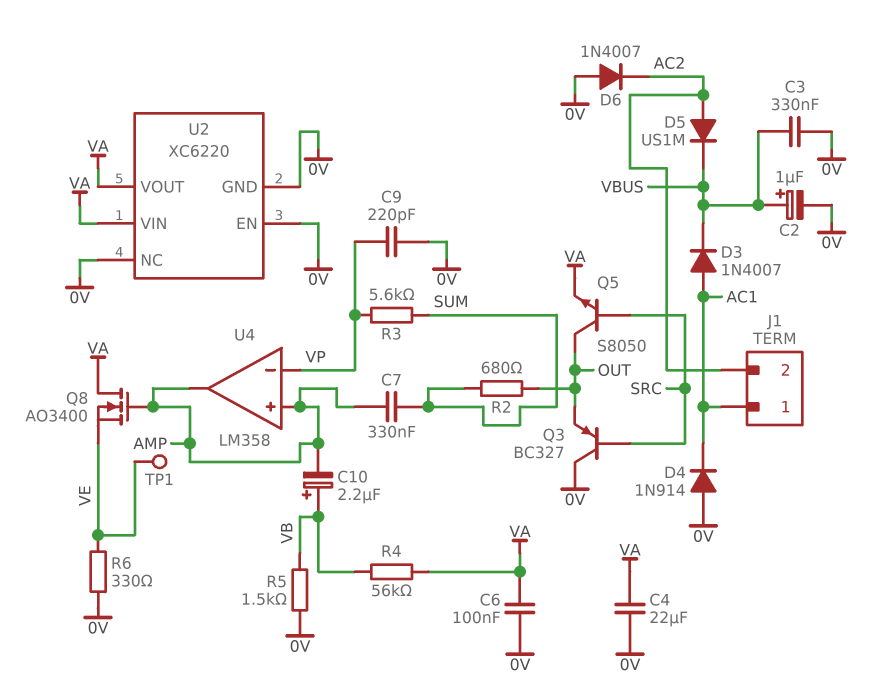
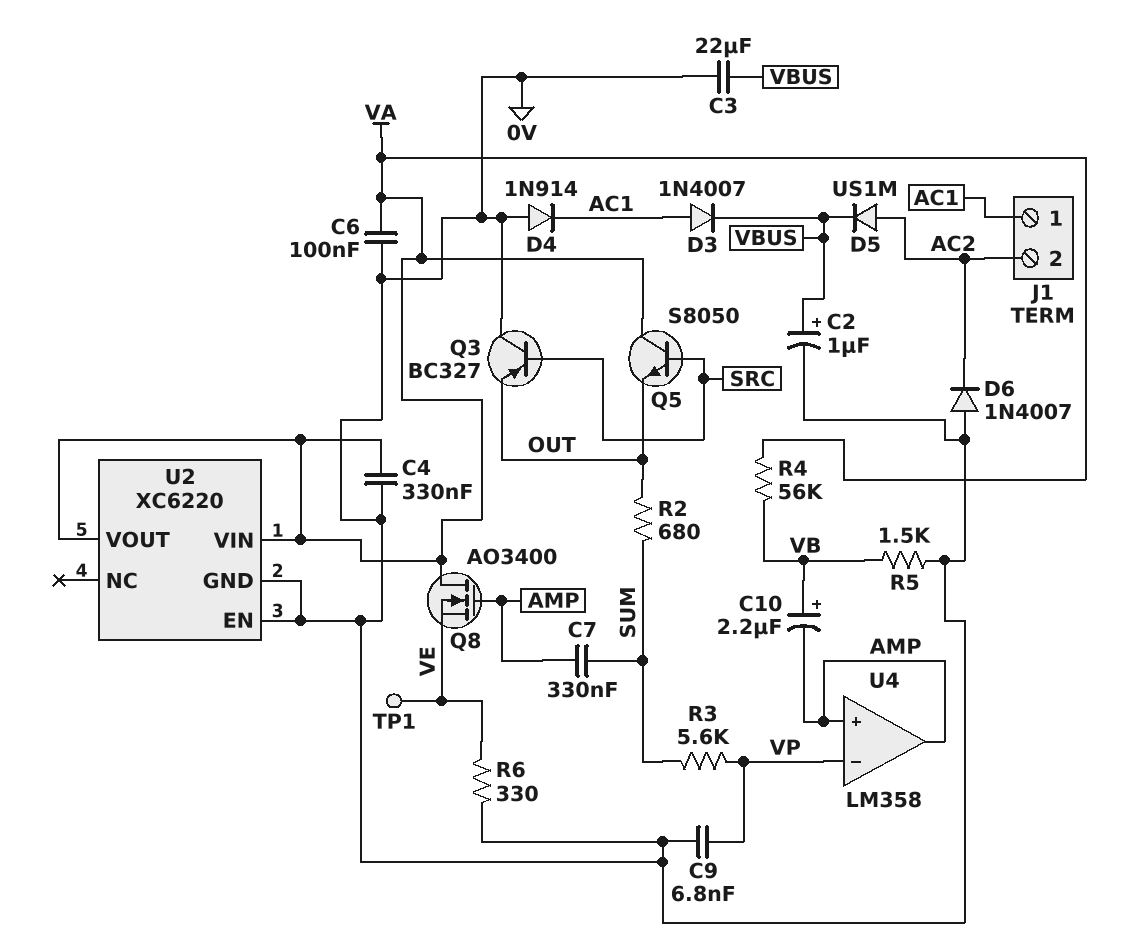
C3: 330nF (0V, VBUS) -> 22uF (0V, VBUS)
C4: 22uF (0V, VA) -> 330nF (0V, VA)
C9: 220pF (0V, VP) -> 6.8nF (0V, VP)
Q5: NPN S8050 (B SRC, C OUT, E VA) -> NPN S8050 (B SRC, C VA, E OUT)
U2 pin NC: 0V -> none

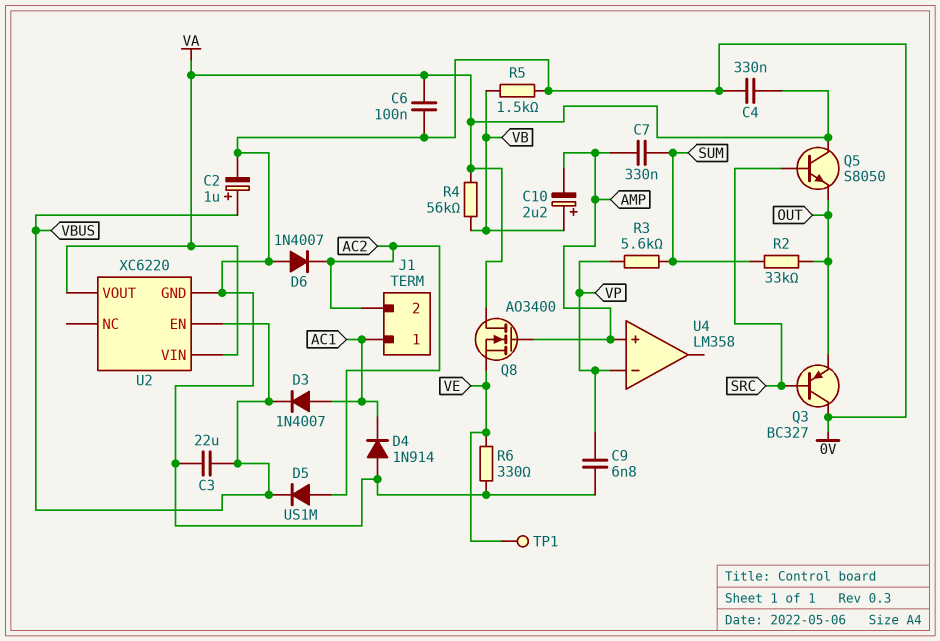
R2: 680 (OUT, SUM) -> 33k (OUT, SUM)
U2 pin EN: 0V -> VBUS
U4 pin out: AMP -> none

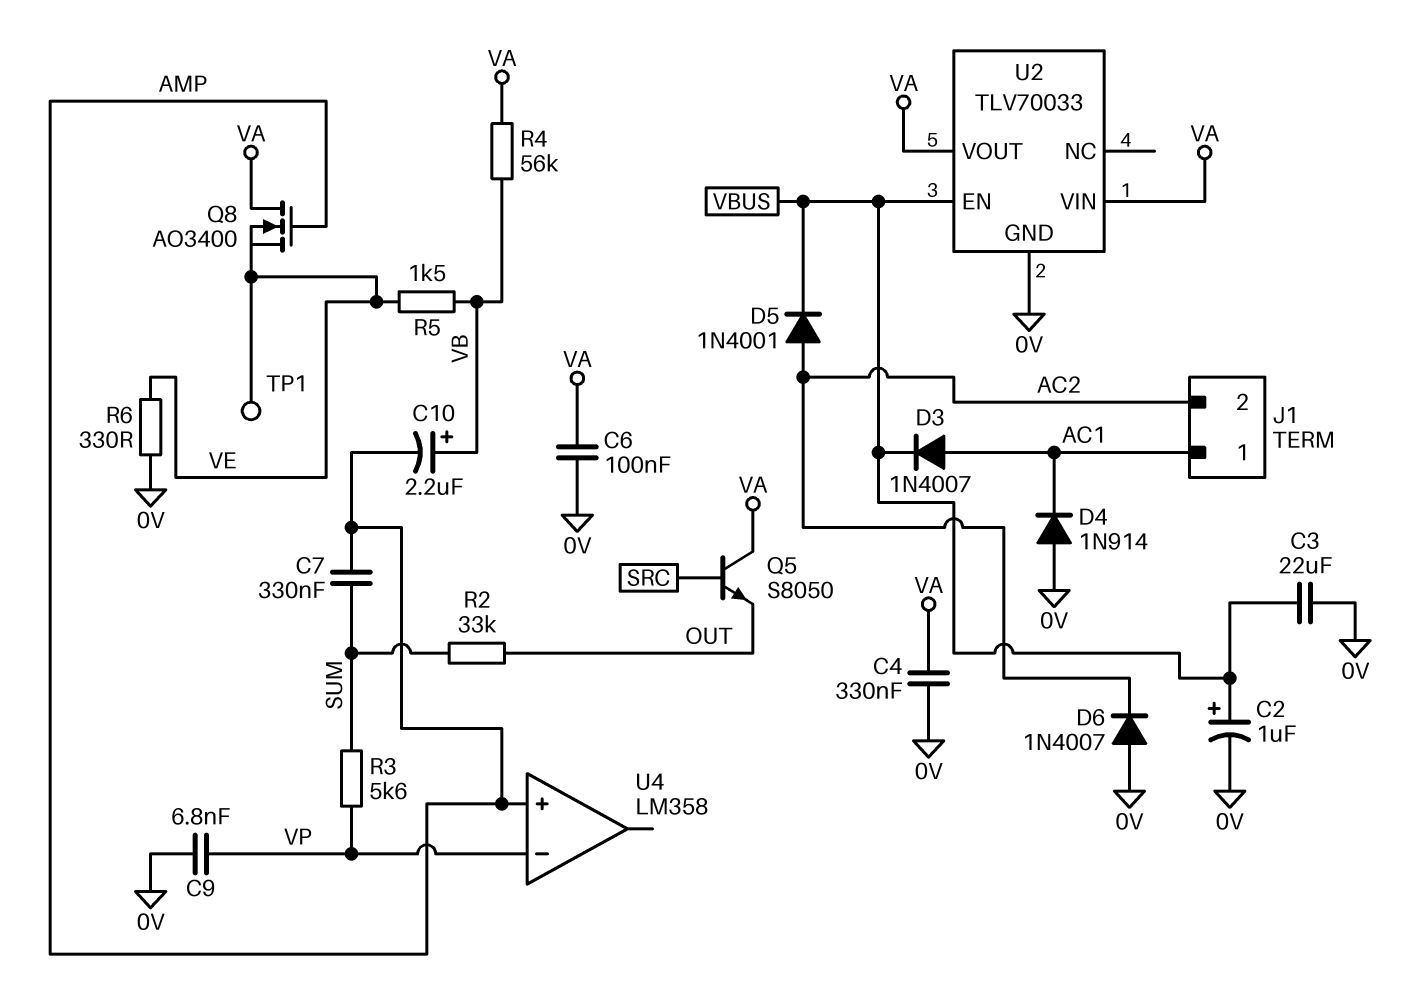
D5: diode US1M (A AC2, K VBUS) -> diode 1N4001 (A AC2, K VBUS)
Q3: PNP BC327 (B SRC, C 0V, E OUT) -> none
R5: 1.5k (0V, VB) -> 1.5k (VB, VE)
U2: XC6220 -> TLV70033

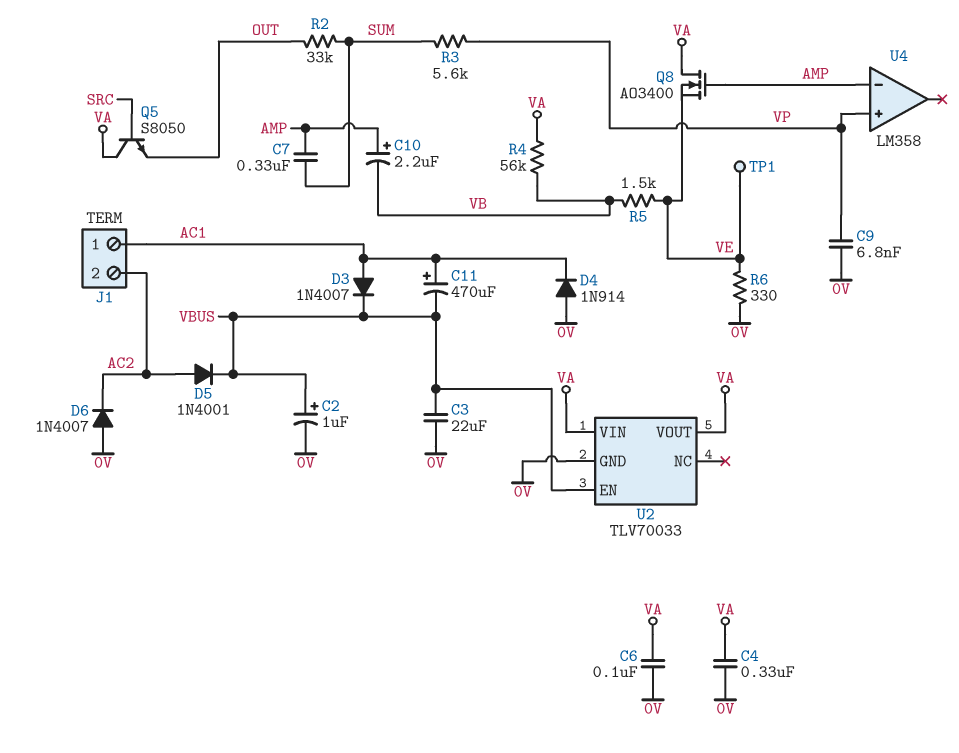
C10: 2.2uF (plus VB, minus AMP) -> 2.2uF (plus AMP, minus VB)
C11: none -> 470uF (plus AC1, minus VBUS)
U4 pin in+: AMP -> VP
U4 pin in-: VP -> AMP

